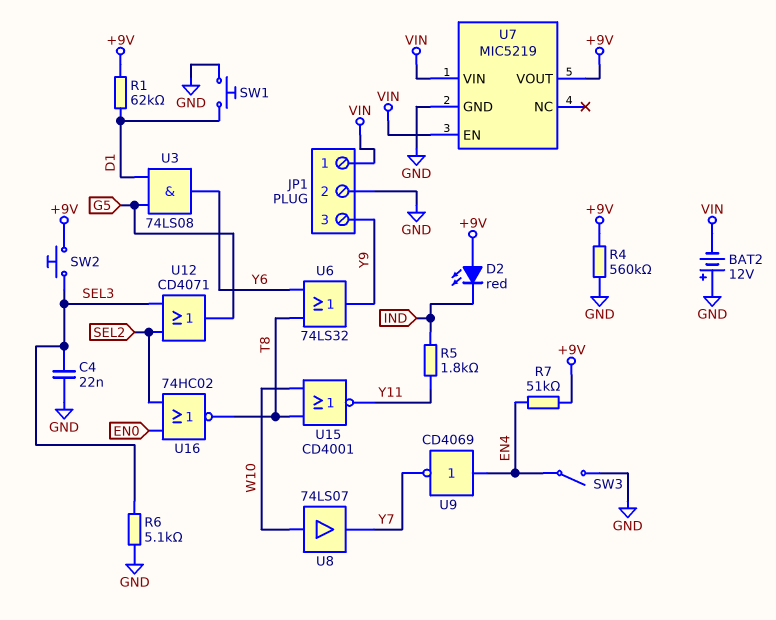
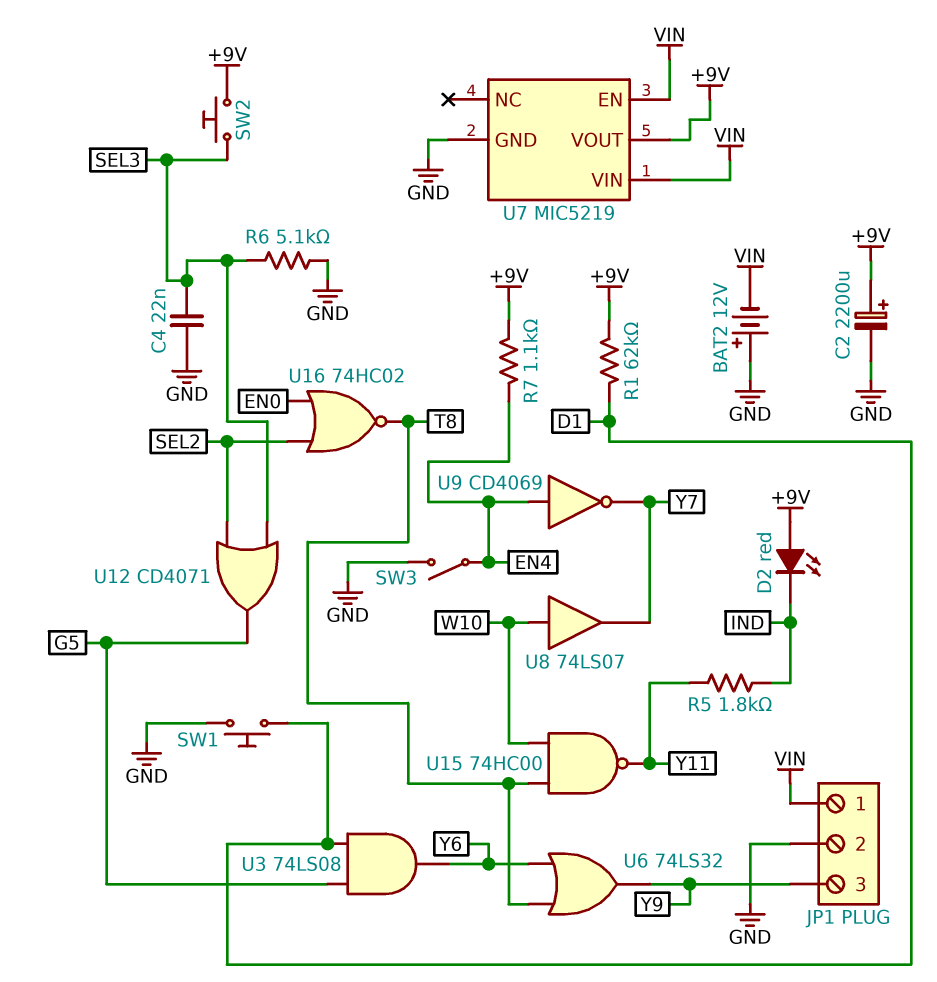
C2: none -> 2200uF (plus +9V, minus GND)
R4: 560k (+9V, GND) -> none
R7: 51k (+9V, EN4) -> 1.1k (+9V, EN4)
U15: NOR CD4001 (in T8, in W10, out Y11) -> NAND 74HC00 (in T8, in W10, out Y11)

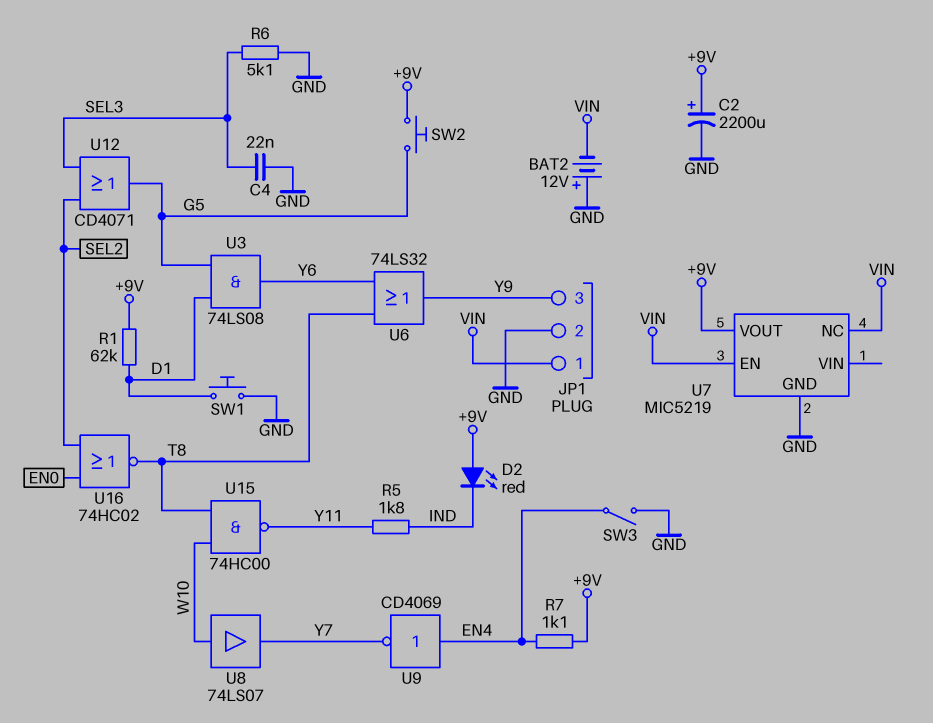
SW2: button (+9V, SEL3) -> button (+9V, G5)
U7 pin NC: none -> VIN
U7 pin VIN: VIN -> none

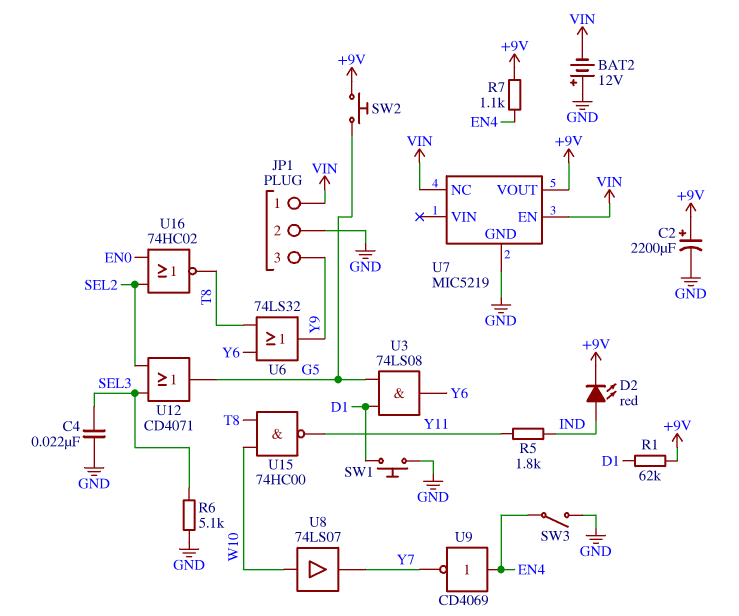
D2: LED red (A +9V, K IND) -> LED red (A IND, K +9V)

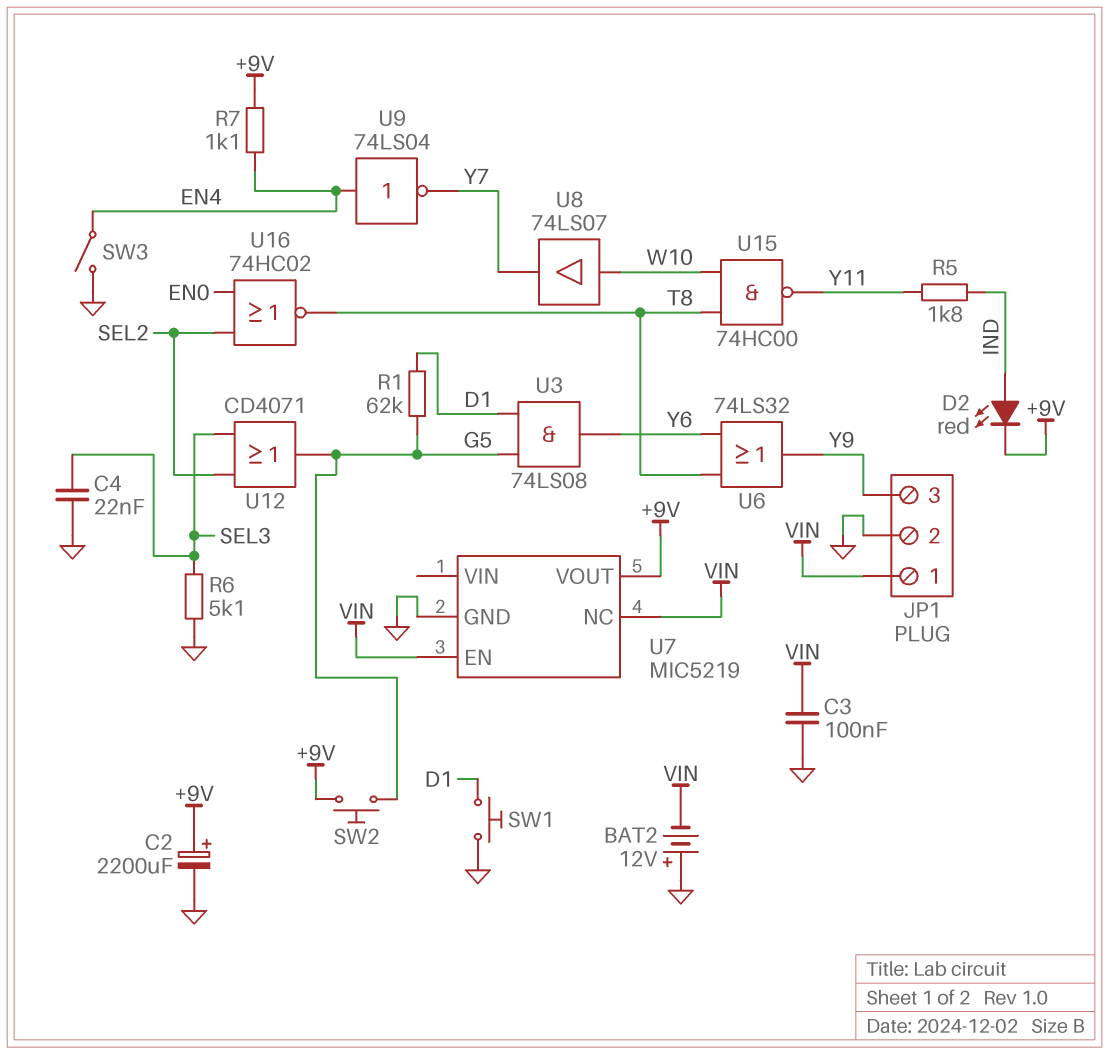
C3: none -> 100nF (GND, VIN)
R1: 62k (+9V, D1) -> 62k (D1, G5)
U9: NOT CD4069 (in EN4, out Y7) -> NOT 74LS04 (in EN4, out Y7)

